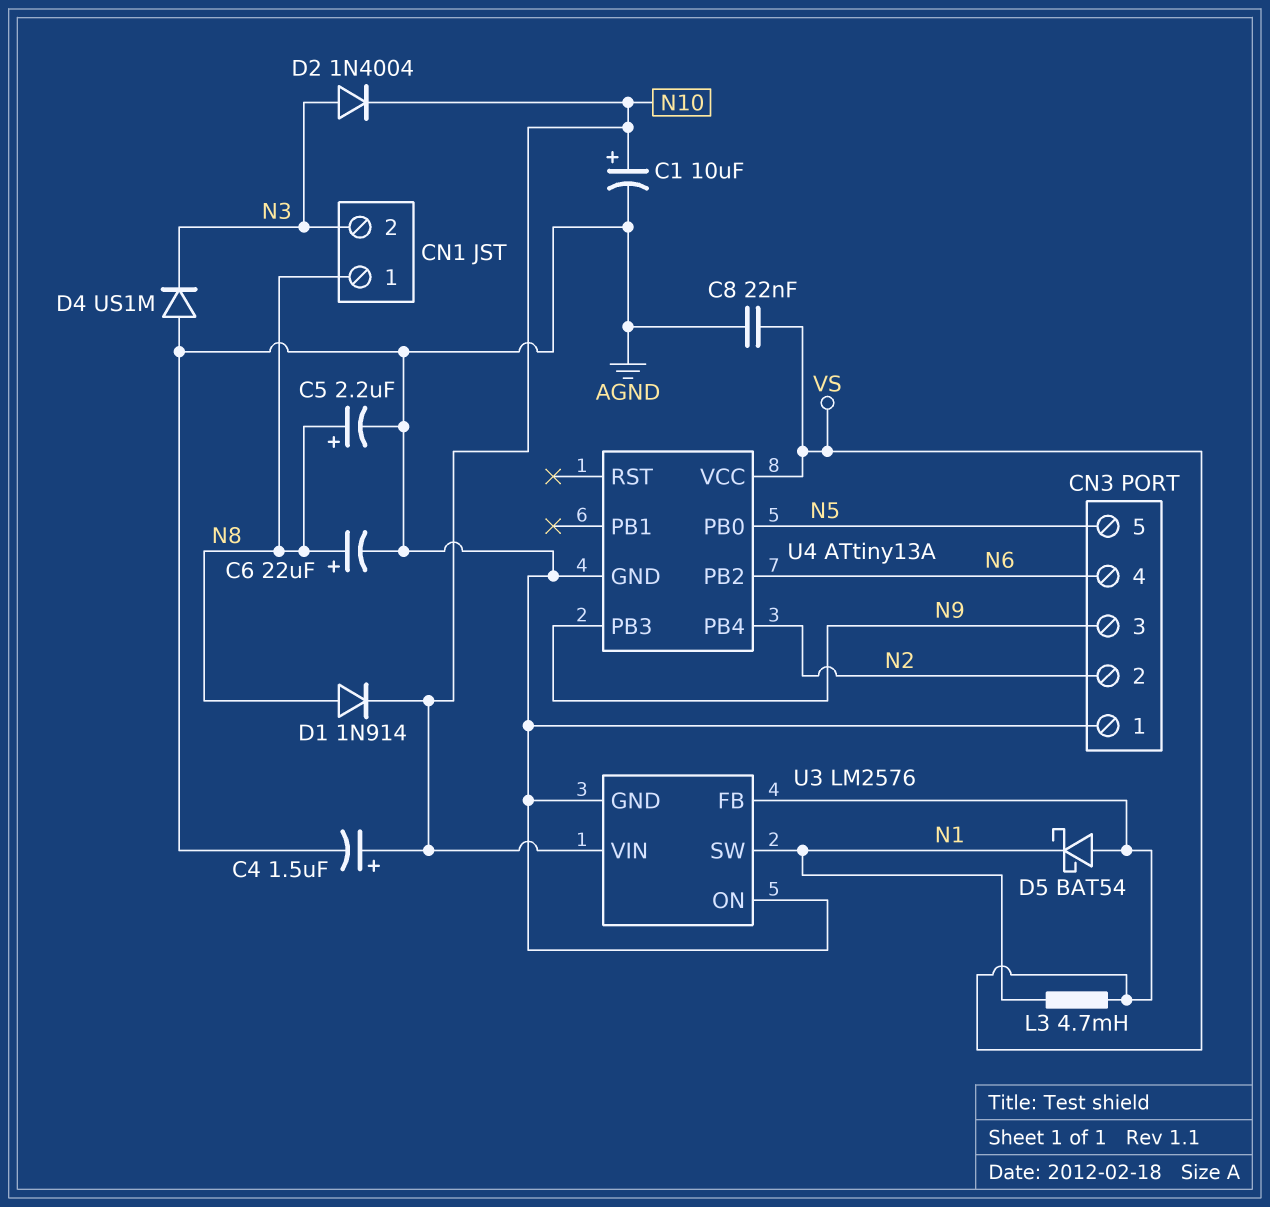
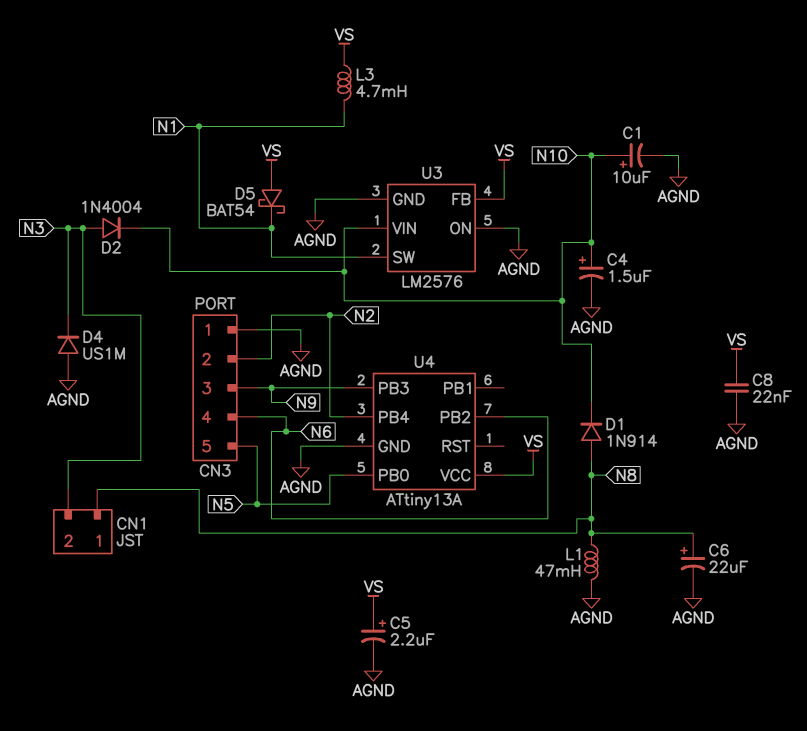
C5: 2.2uF (plus N8, minus AGND) -> 2.2uF (plus VS, minus AGND)
L1: none -> 47mH (AGND, N8)

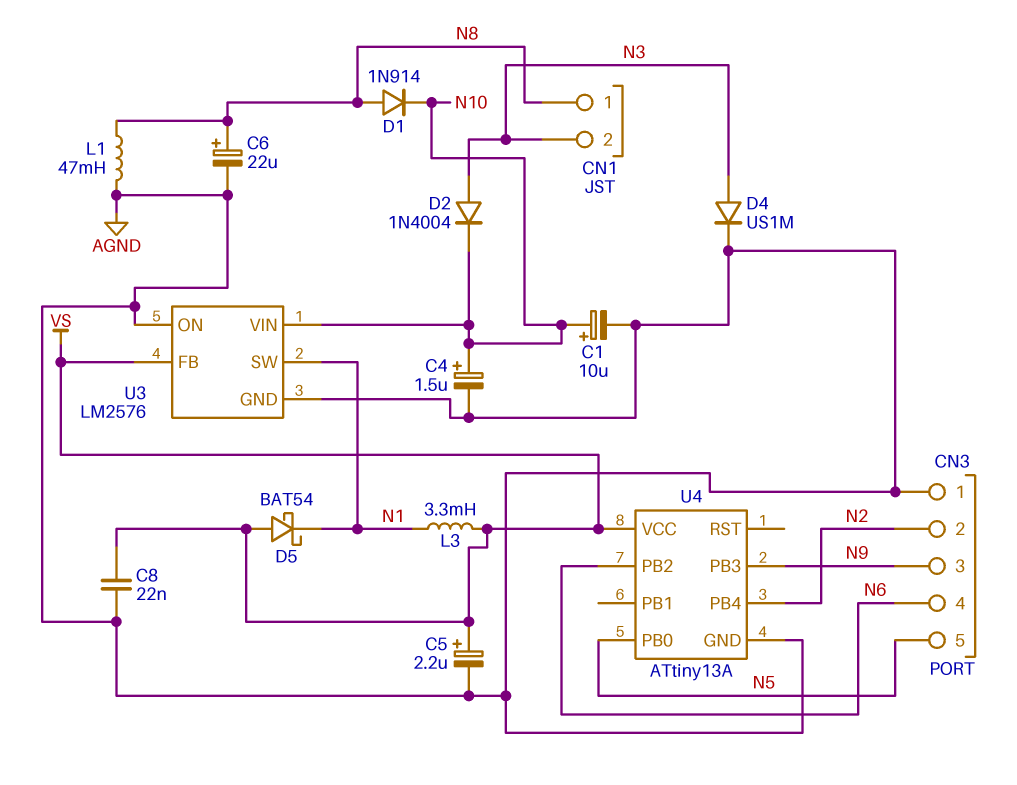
D4: diode US1M (A AGND, K N3) -> diode US1M (A N3, K AGND)
L3: 4.7mH (N1, VS) -> 3.3mH (N1, VS)

